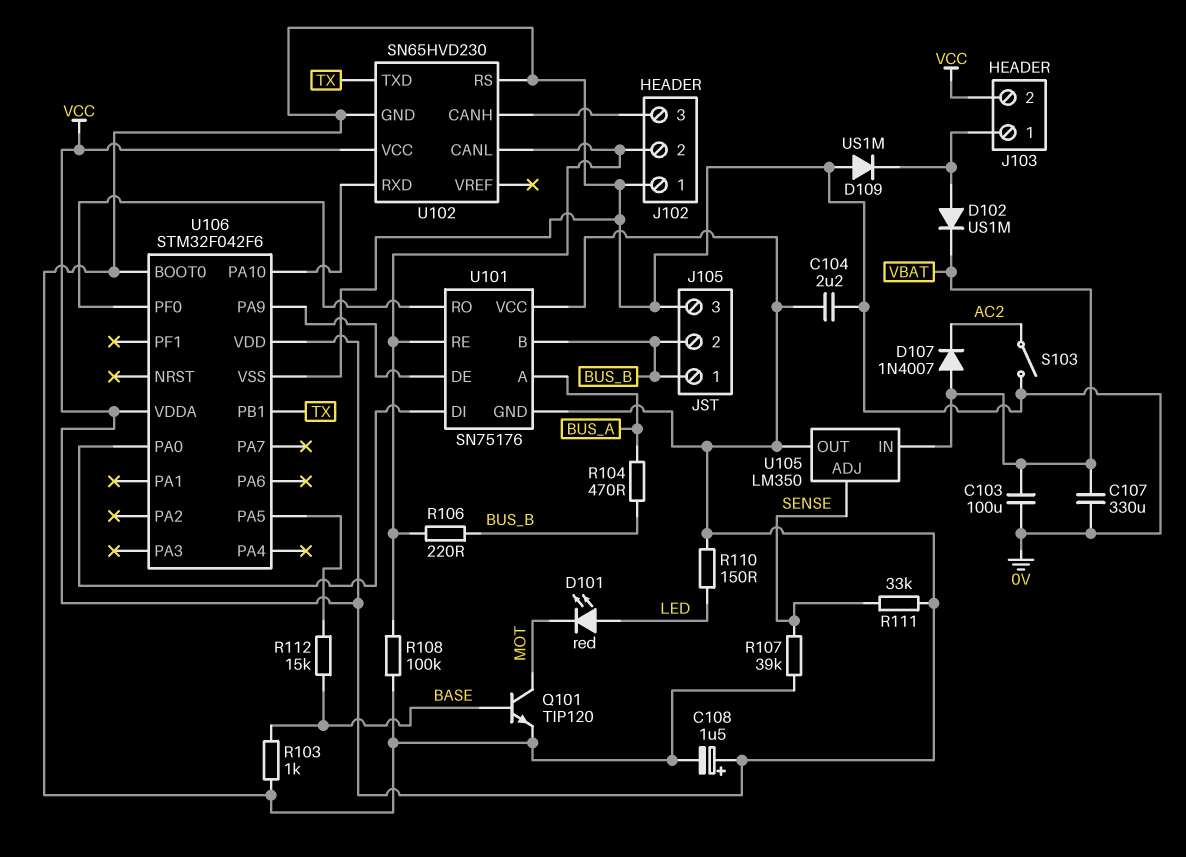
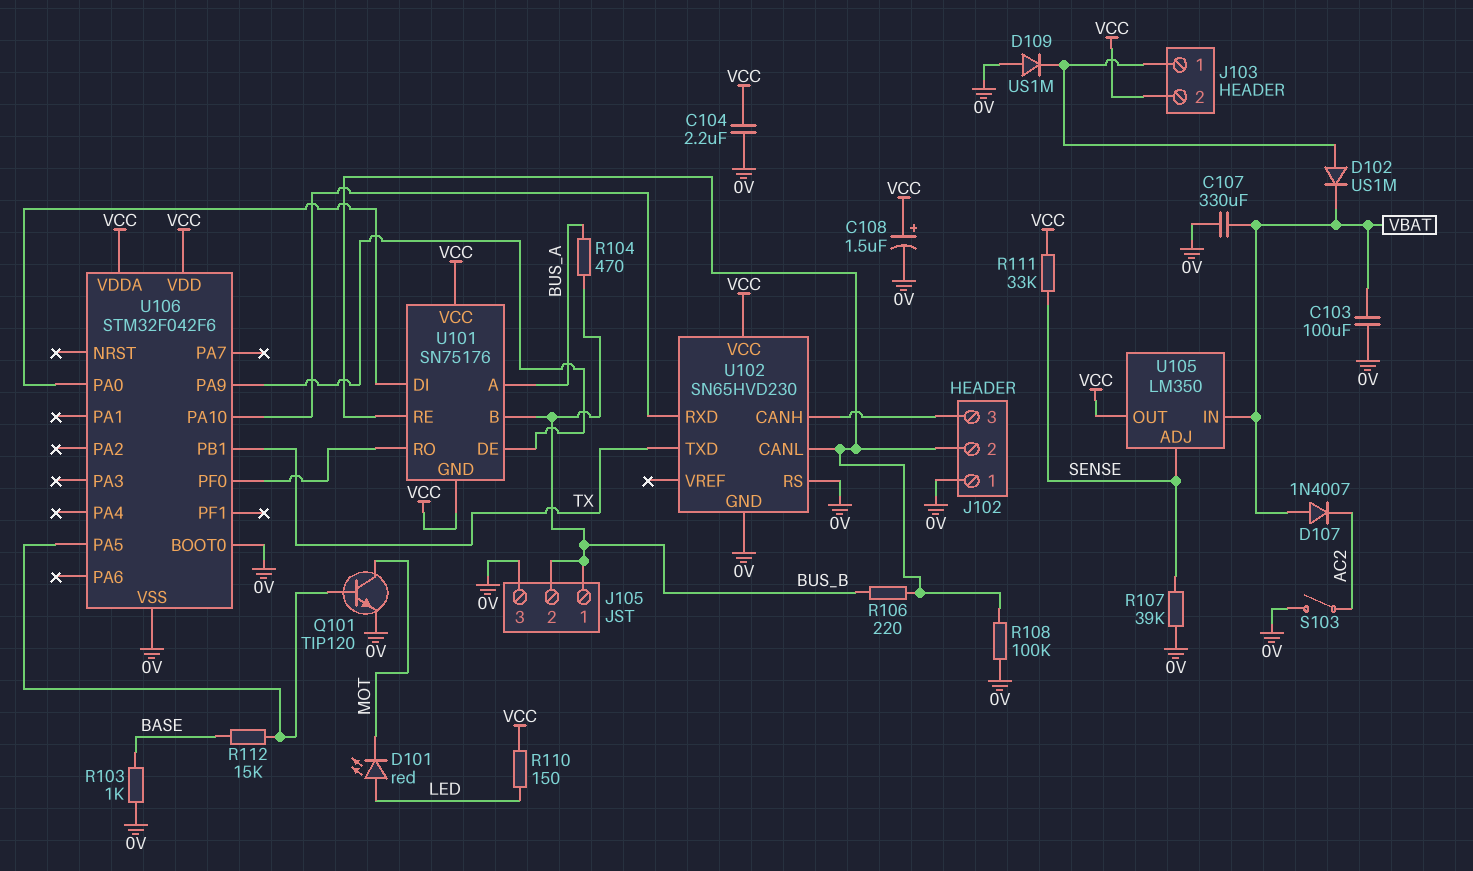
Q101: NPN TIP120 (B BASE, C MOT, E 0V) -> NPN TIP120 (B U106/PA5, C MOT, E 0V)

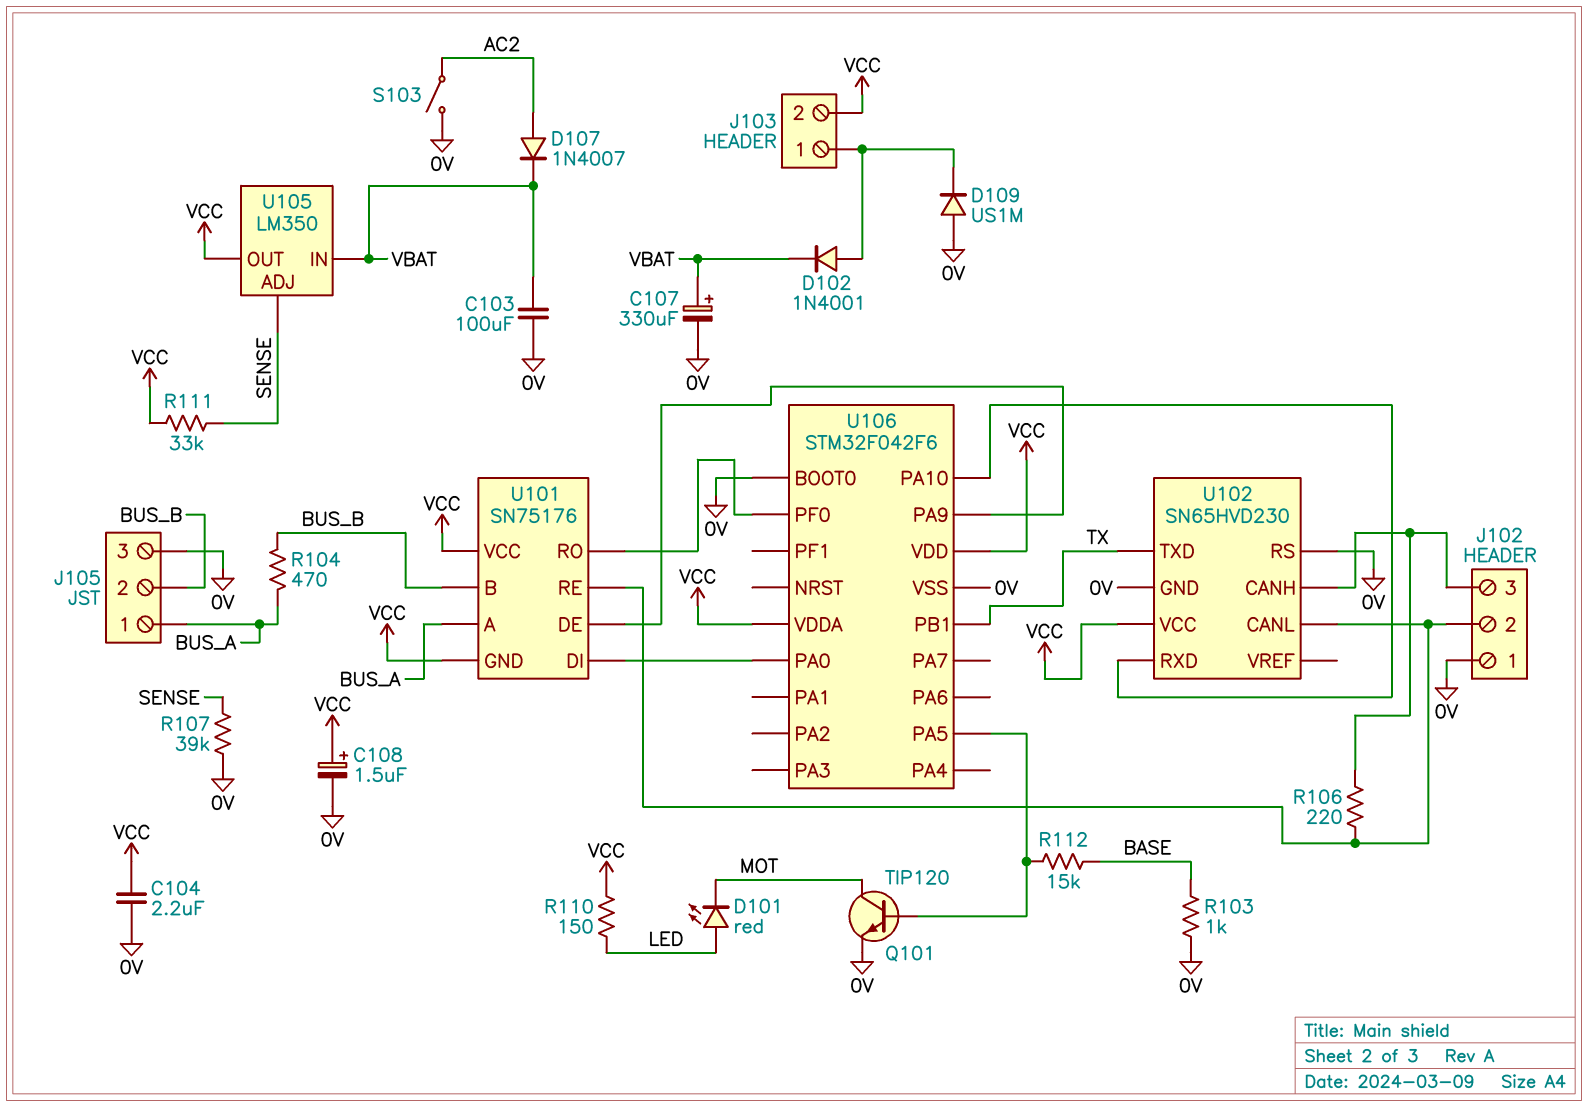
C107: 330uF (0V, VBAT) -> 330uF (plus VBAT, minus 0V)
D102: diode US1M (A J103/1, K VBAT) -> diode 1N4001 (A J103/1, K VBAT)
D107: diode 1N4007 (A VBAT, K AC2) -> diode 1N4007 (A AC2, K VBAT)
J105 pin 1: BUS_B -> BUS_A
R106: 220 (BUS_B, J102/2) -> 220 (J102/2, J102/3)
R108: 100k (0V, J102/2) -> none

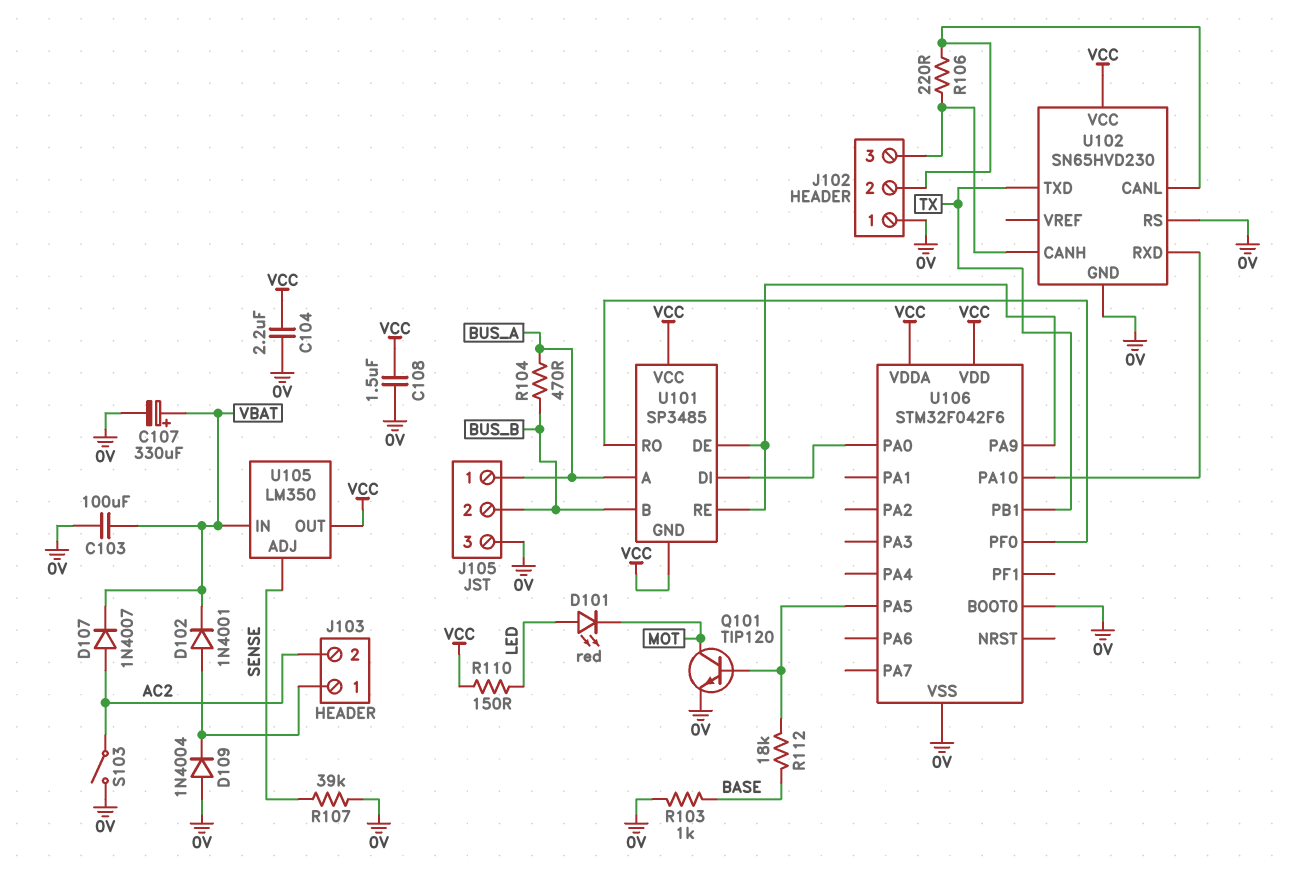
C108: 1.5uF (plus VCC, minus 0V) -> 1.5uF (0V, VCC)
D109: diode US1M (A 0V, K J103/1) -> diode 1N4004 (A 0V, K J103/1)
J103 pin 2: VCC -> AC2
R111: 33k (SENSE, VCC) -> none
R112: 15k (BASE, U106/PA5) -> 18k (BASE, U106/PA5)
U101: SN75176 -> SP3485
U101 pin RE: J102/2 -> U101/DE

